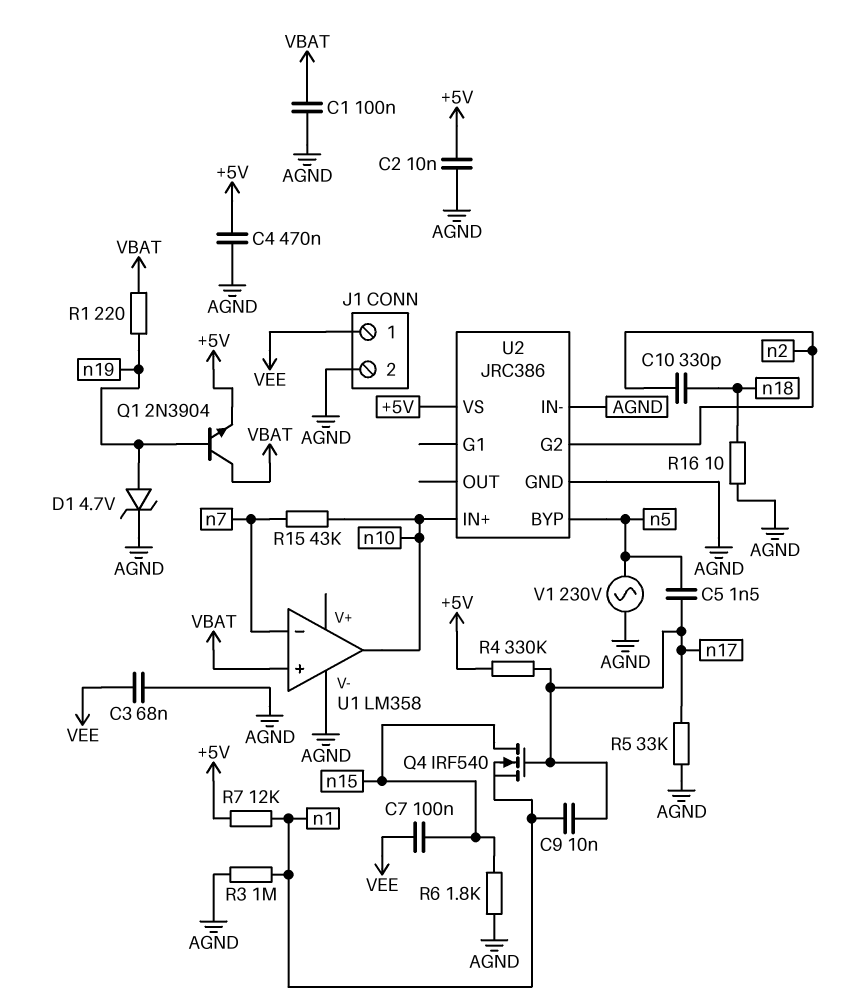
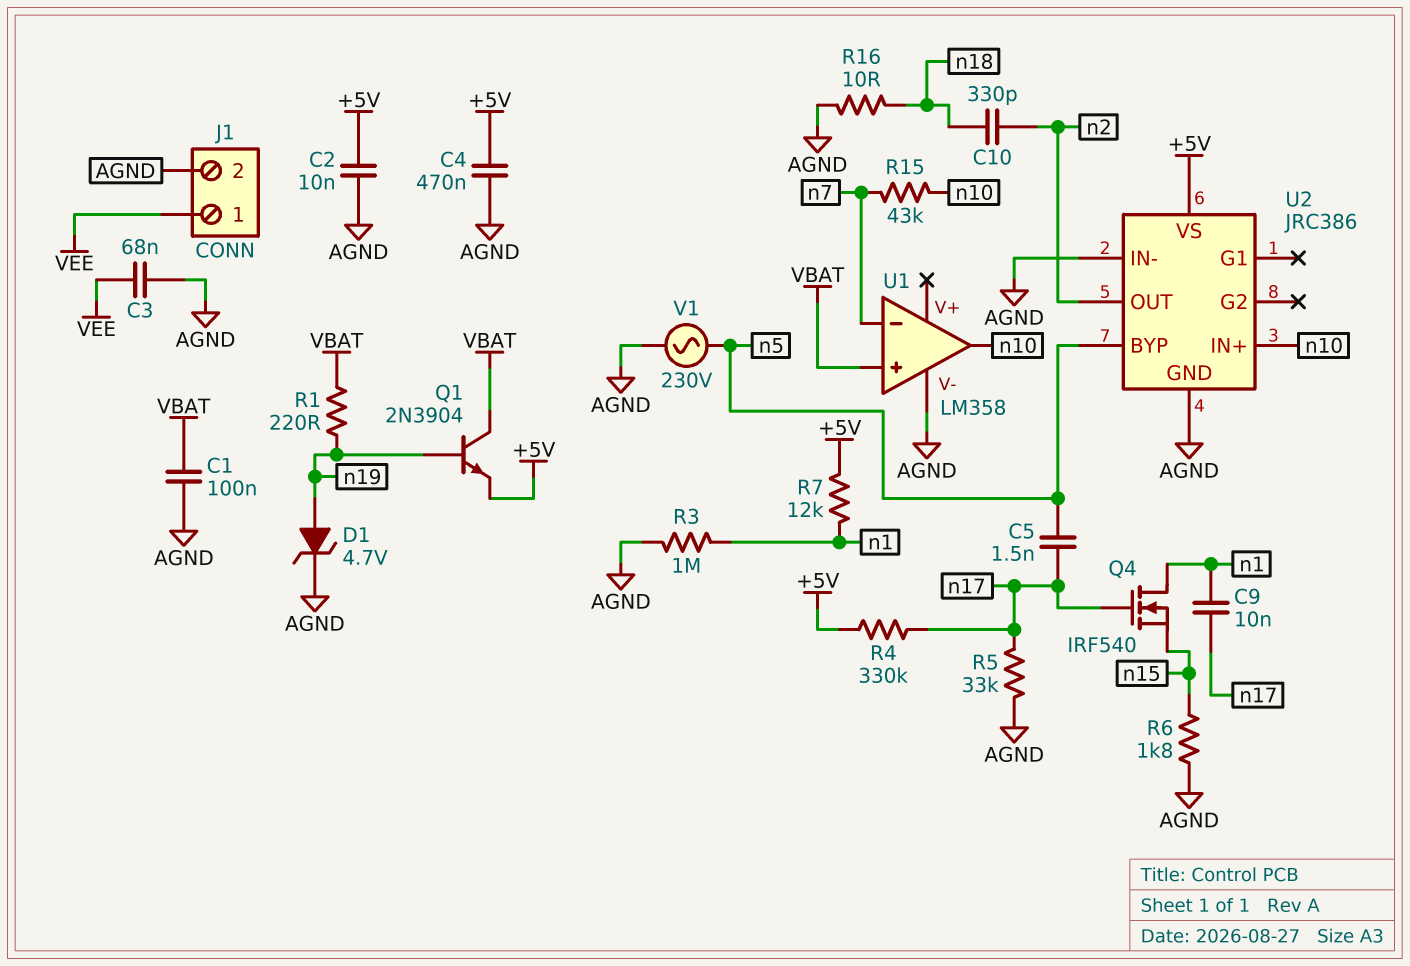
C7: 100nF (VEE, n15) -> none
Q4: NMOS IRF540 (G n17, D n15, S n1) -> NMOS IRF540 (G n17, D n1, S n15)
U2 pin G2: n2 -> none
U2 pin OUT: none -> n2

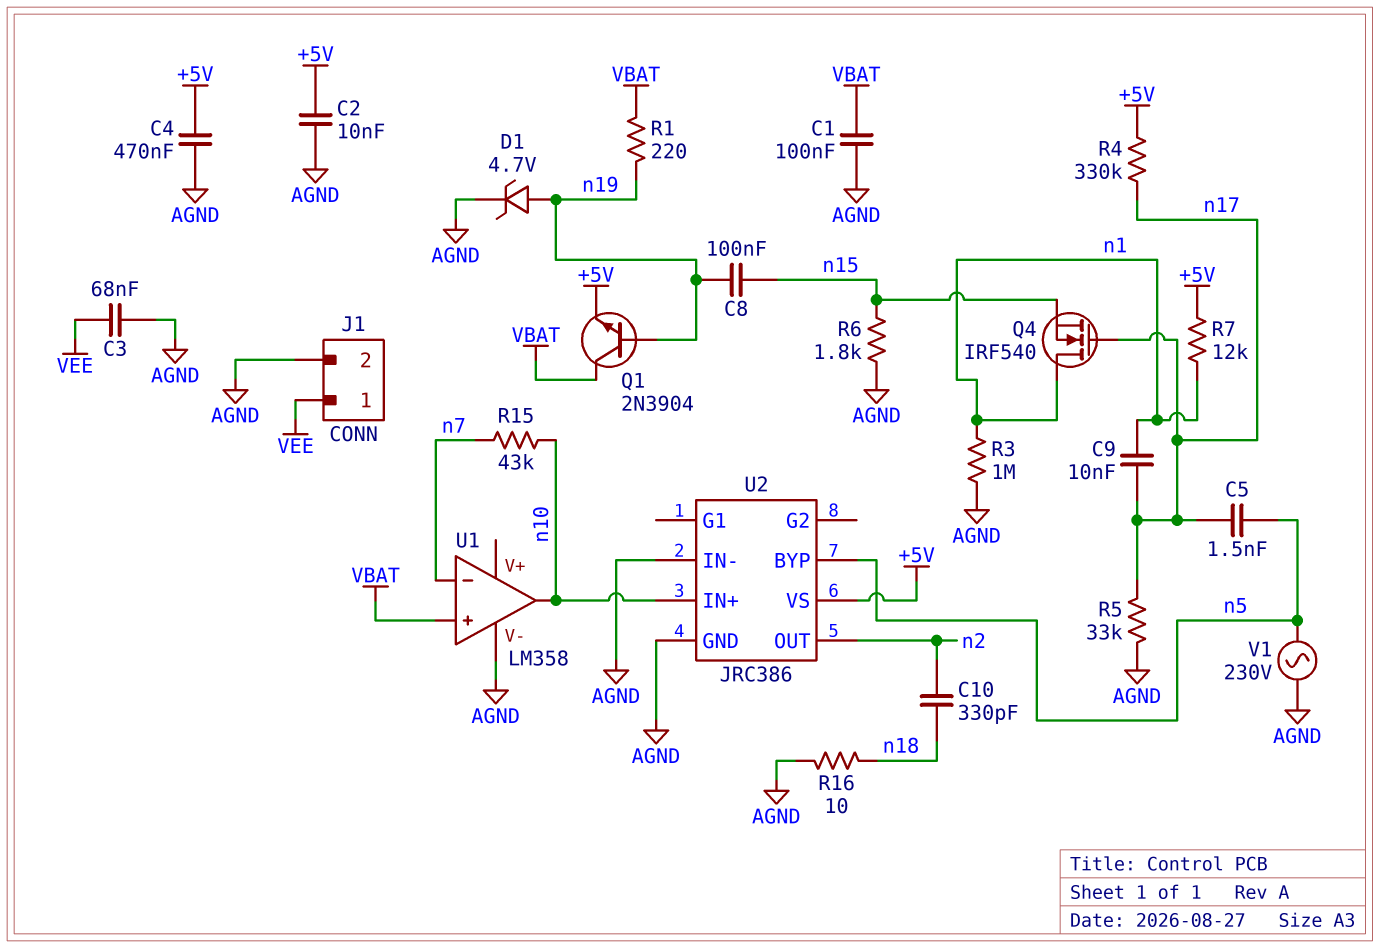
C8: none -> 100nF (n15, n19)

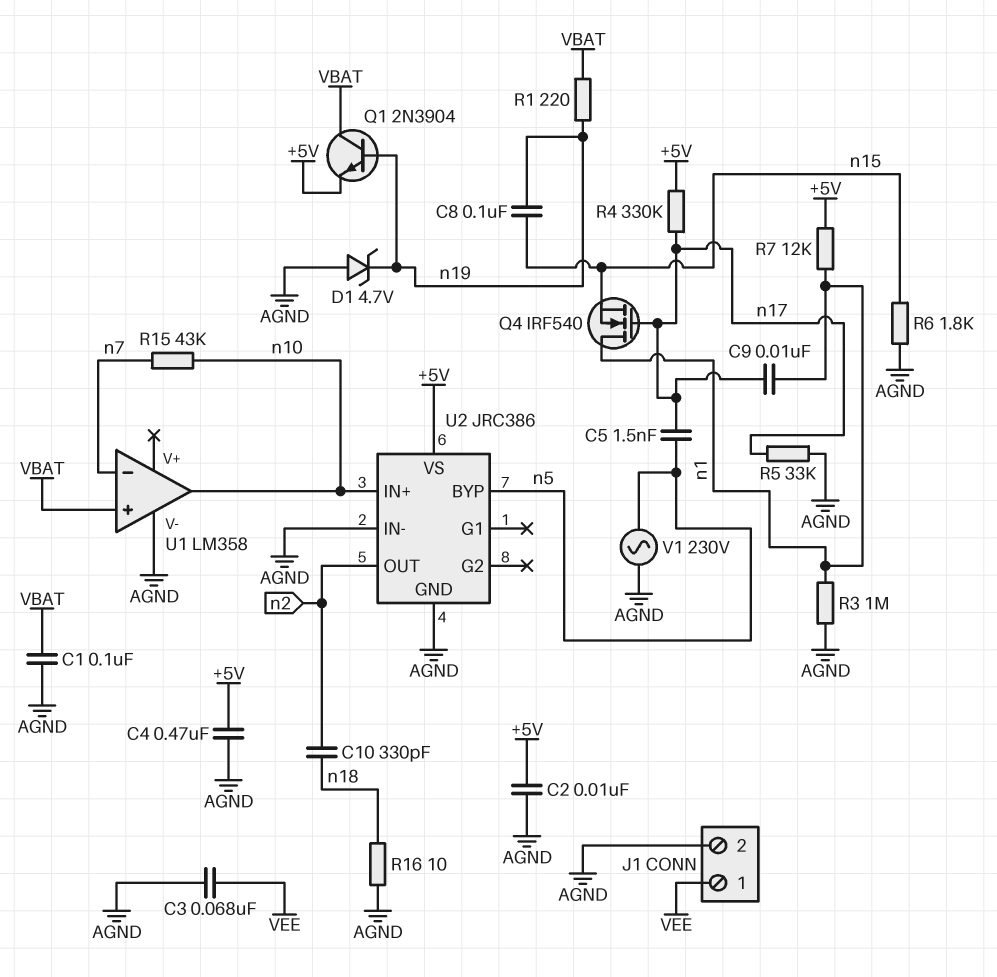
D1: zener 4.7V (A n19, K AGND) -> zener 4.7V (A AGND, K n19)

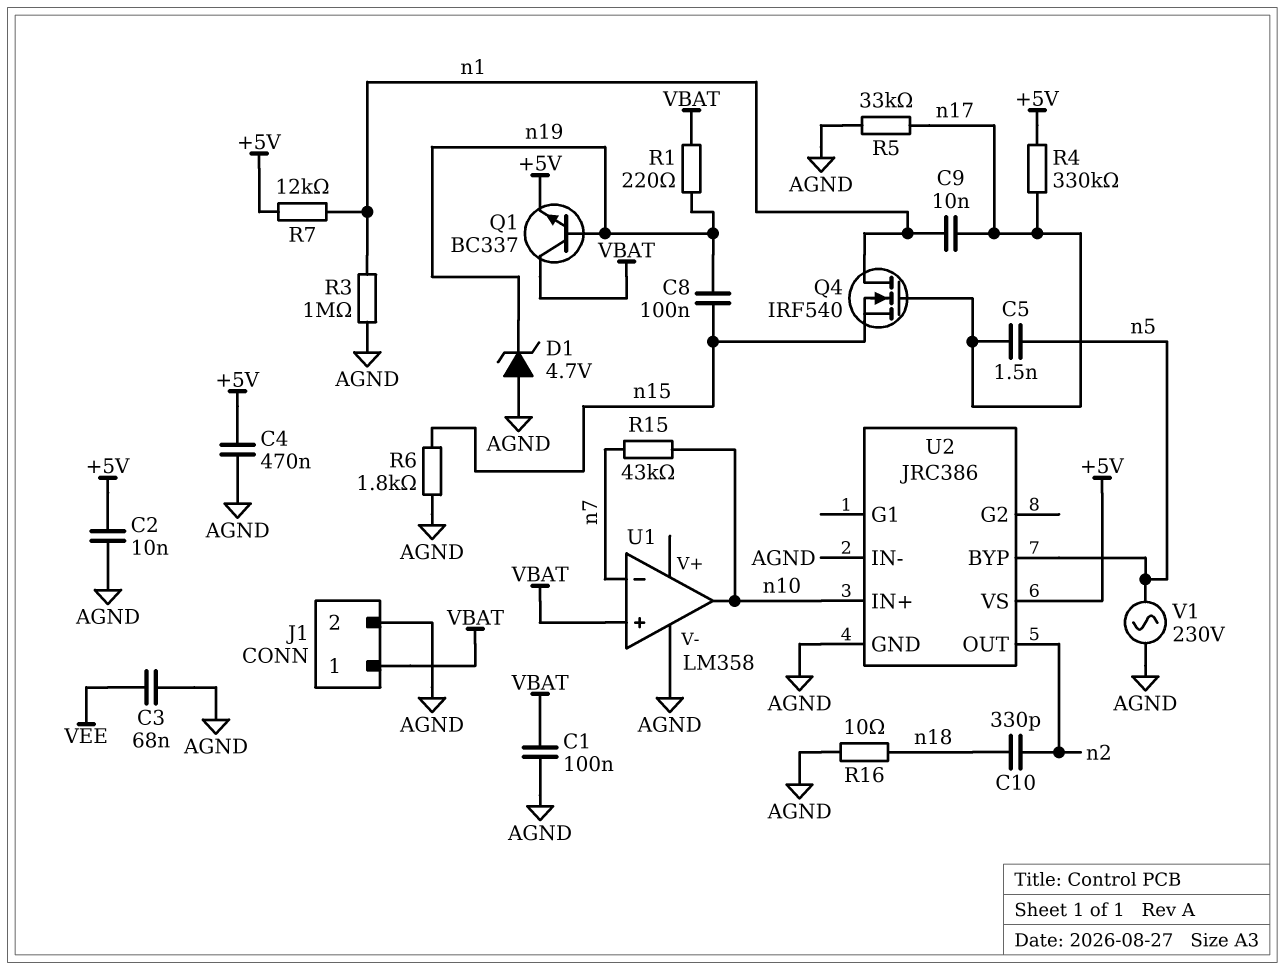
J1 pin 1: VEE -> VBAT
Q1: NPN 2N3904 (B n19, C VBAT, E +5V) -> NPN BC337 (B n19, C VBAT, E +5V)

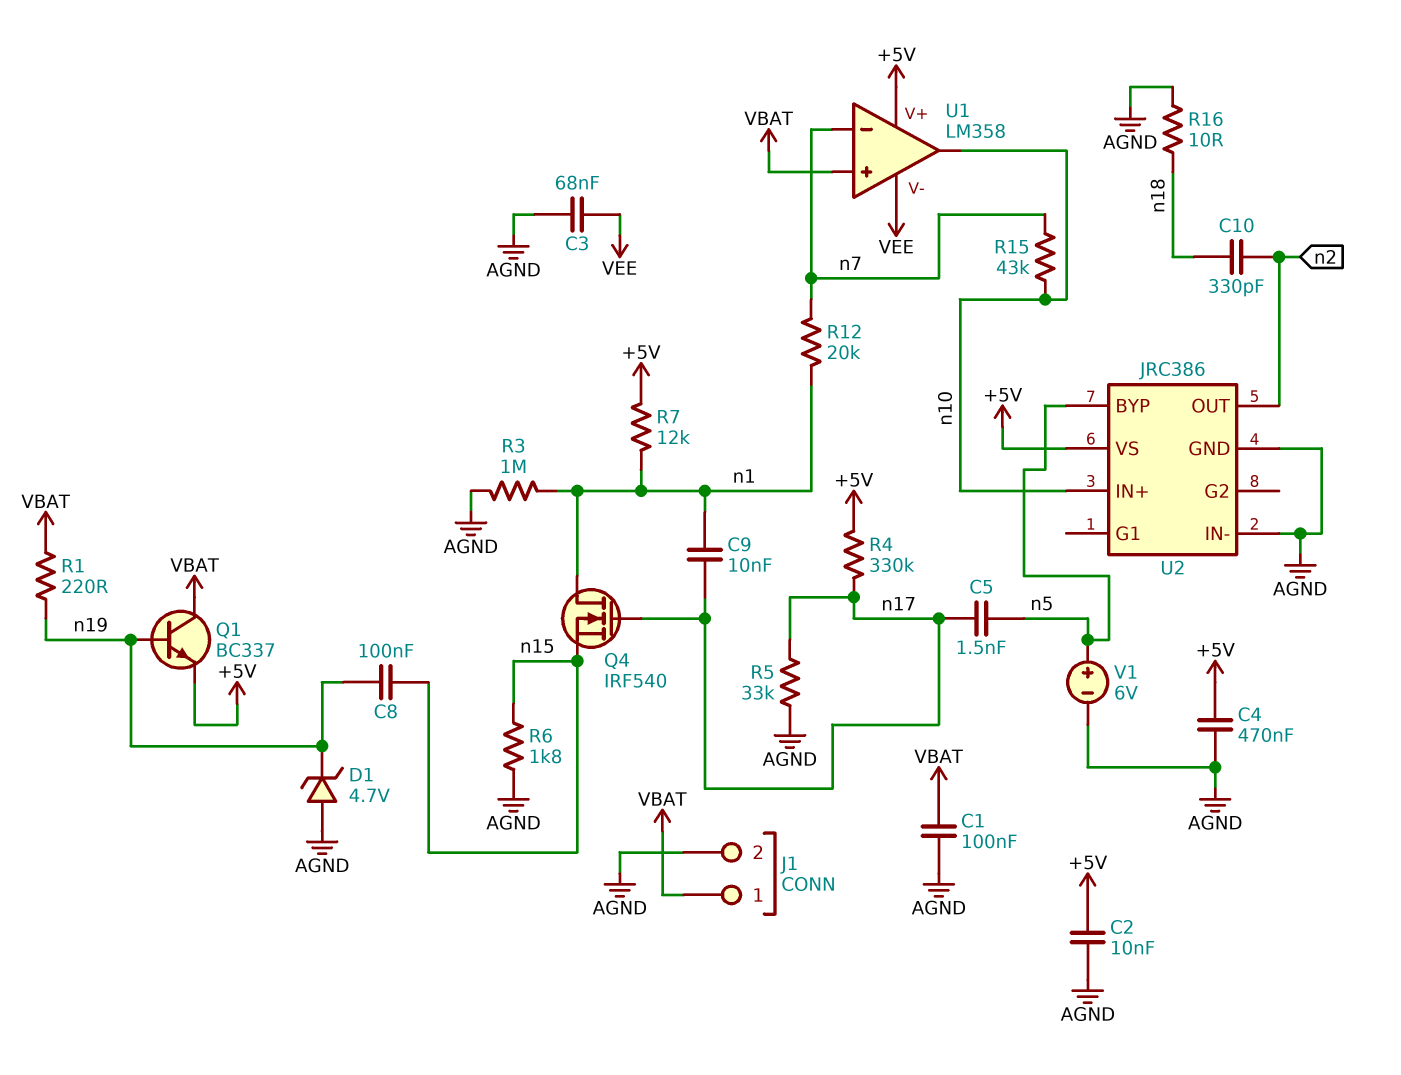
R12: none -> 20k (n1, n7)
U1 pin V+: none -> +5V
U1 pin V-: AGND -> VEE
V1: AC 230V (AGND, n5) -> 6V (plus n5, minus AGND)

